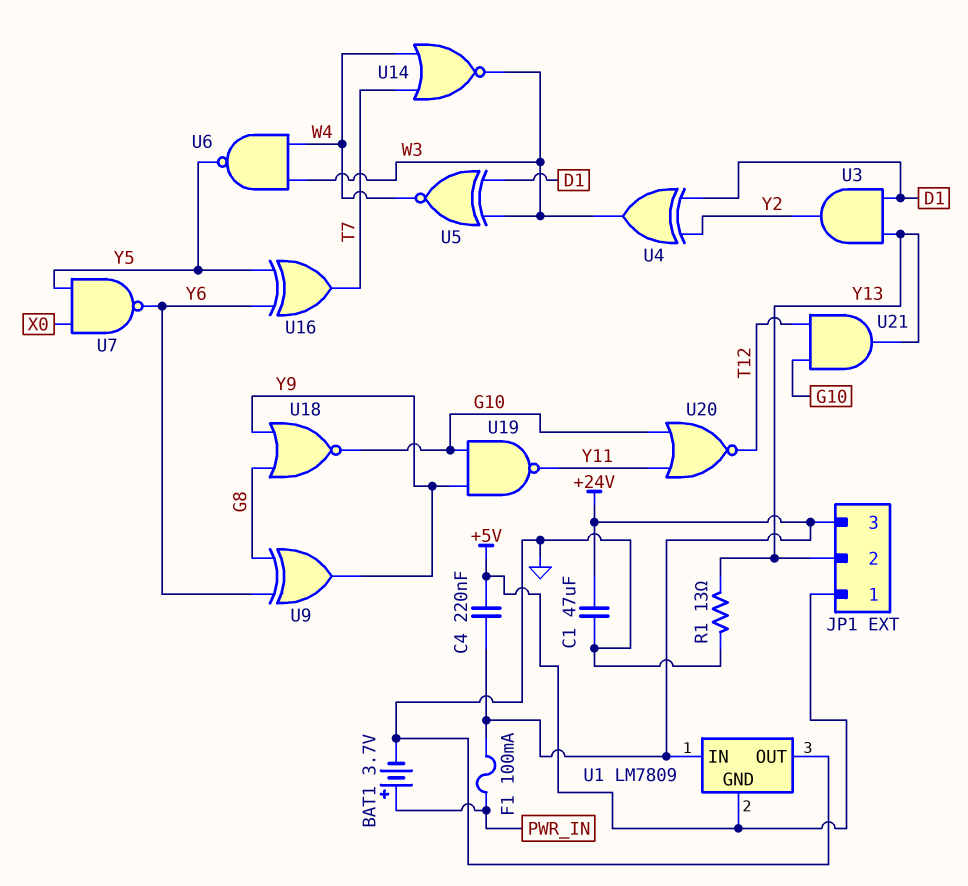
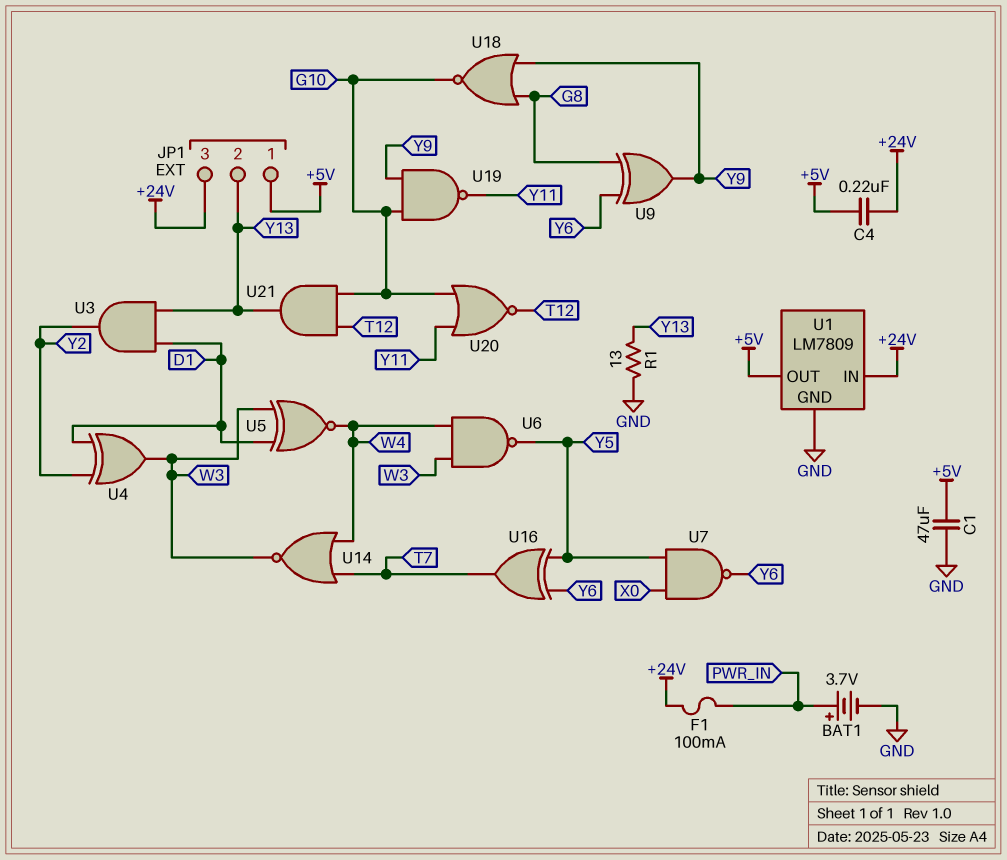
C1: 47uF (+24V, GND) -> 47uF (+5V, GND)
U1 pin GND: +5V -> GND
U1 pin OUT: GND -> +5V

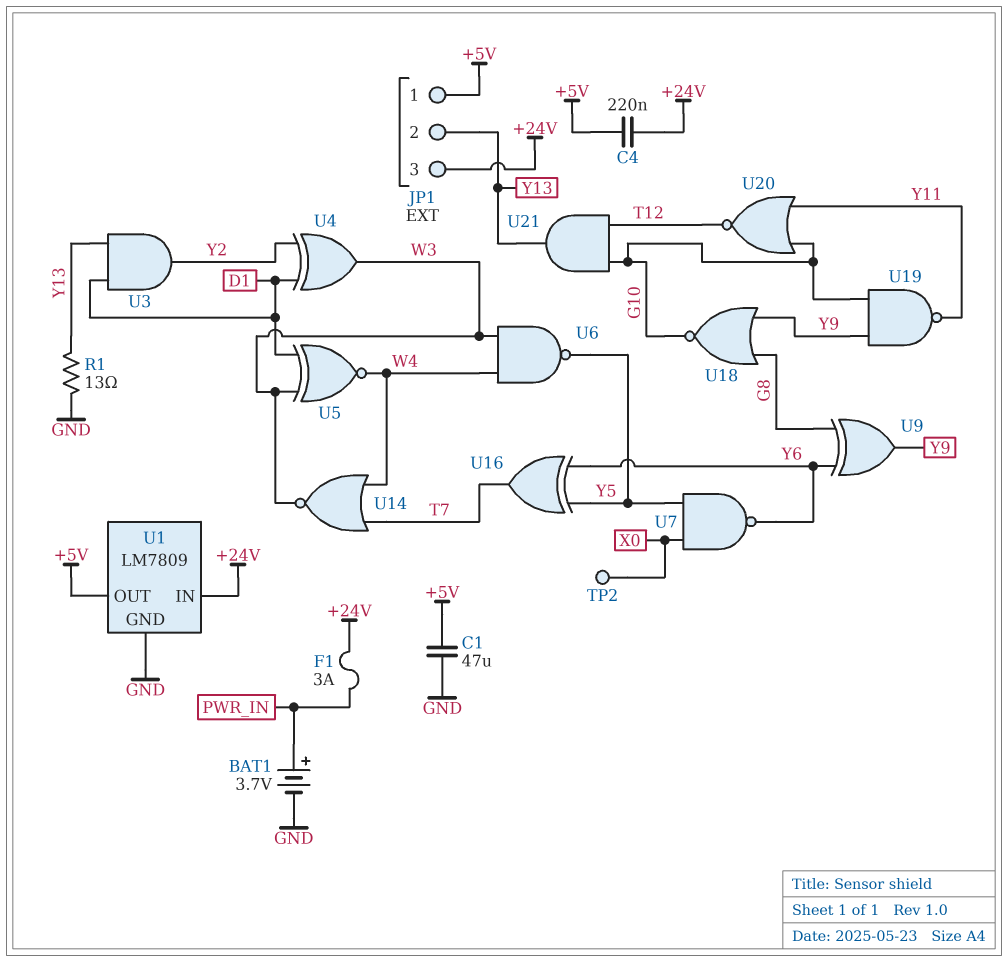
F1: 100mA (+24V, PWR_IN) -> 3A (+24V, PWR_IN)
TP2: none -> test point (X0)

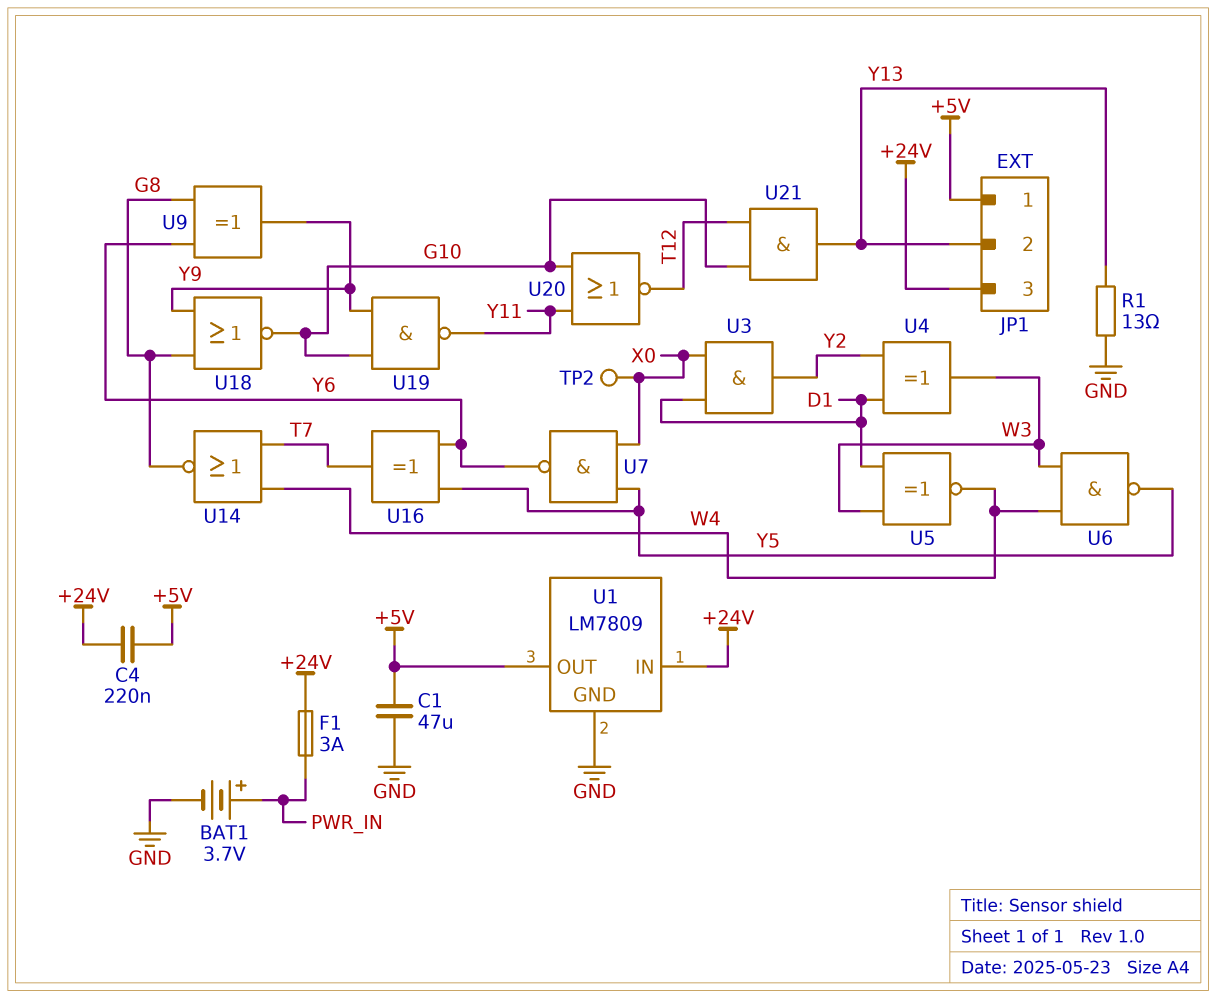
U3: AND (in D1, in Y13, out Y2) -> AND (in D1, in X0, out Y2)
U14: NOR (in T7, in W4, out W3) -> NOR (in T7, in W4, out G8)

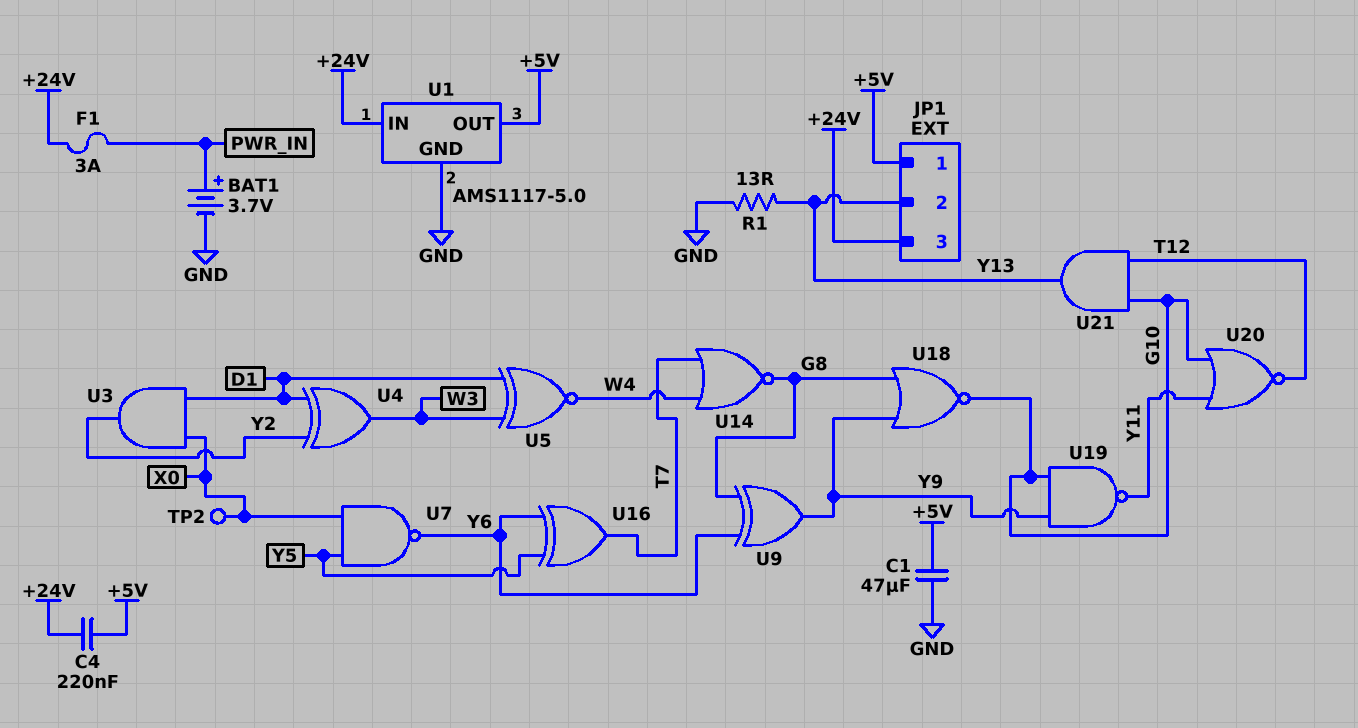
U1: LM7809 -> AMS1117-5.0
U6: NAND (in W3, in W4, out Y5) -> none

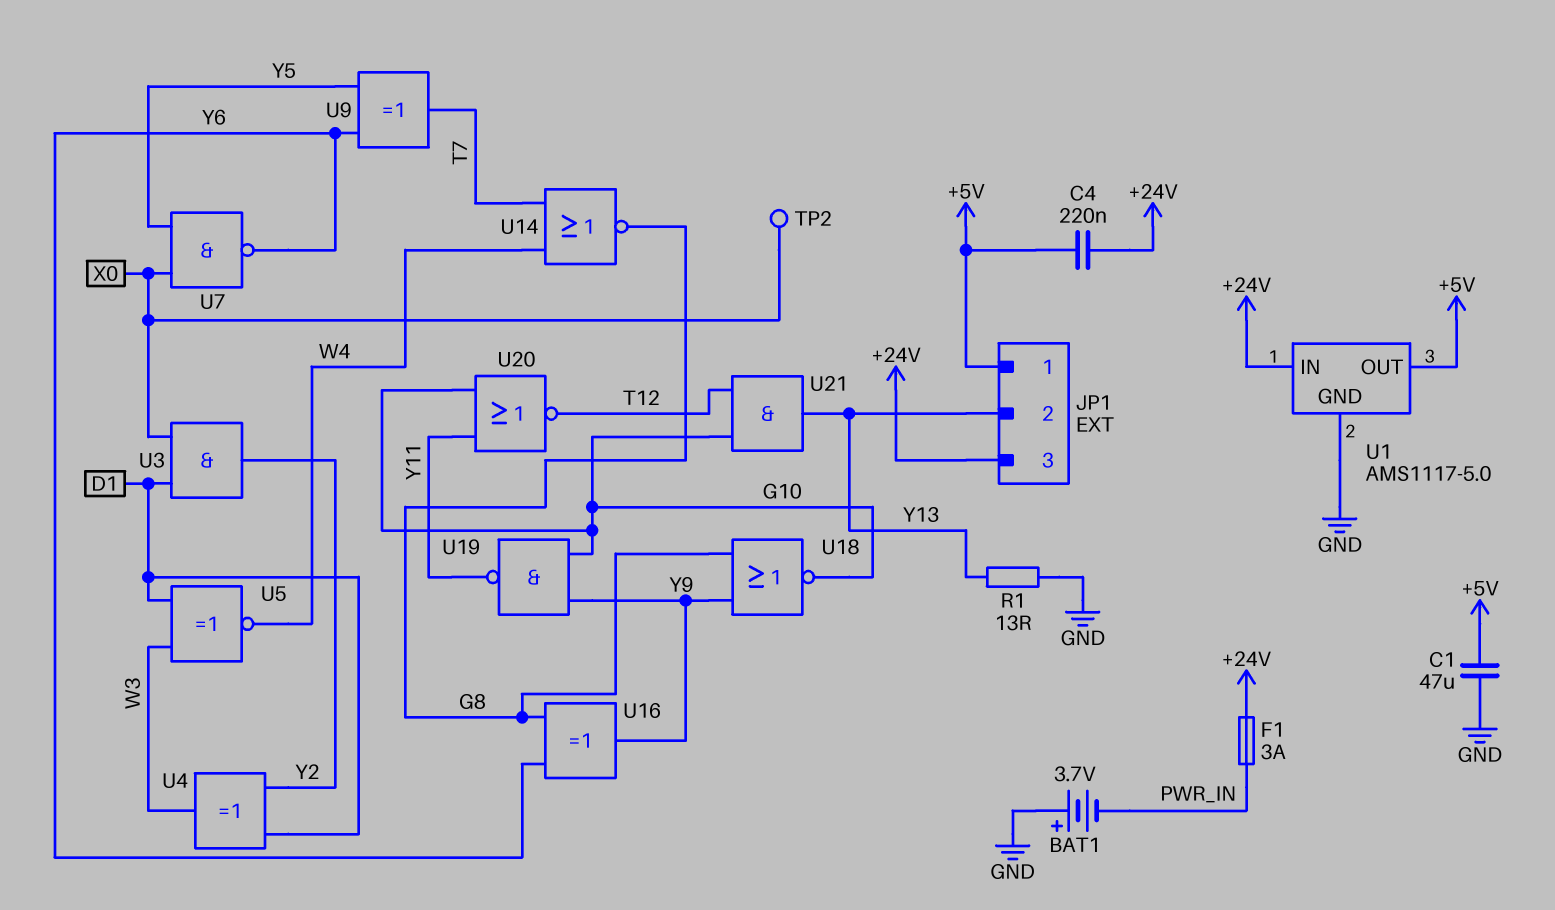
BAT1: 3.7V (plus PWR_IN, minus GND) -> 3.7V (plus GND, minus PWR_IN)
U9: XOR (in G8, in Y6, out Y9) -> XOR (in Y5, in Y6, out T7)
U16: XOR (in Y5, in Y6, out T7) -> XOR (in G8, in Y6, out Y9)

